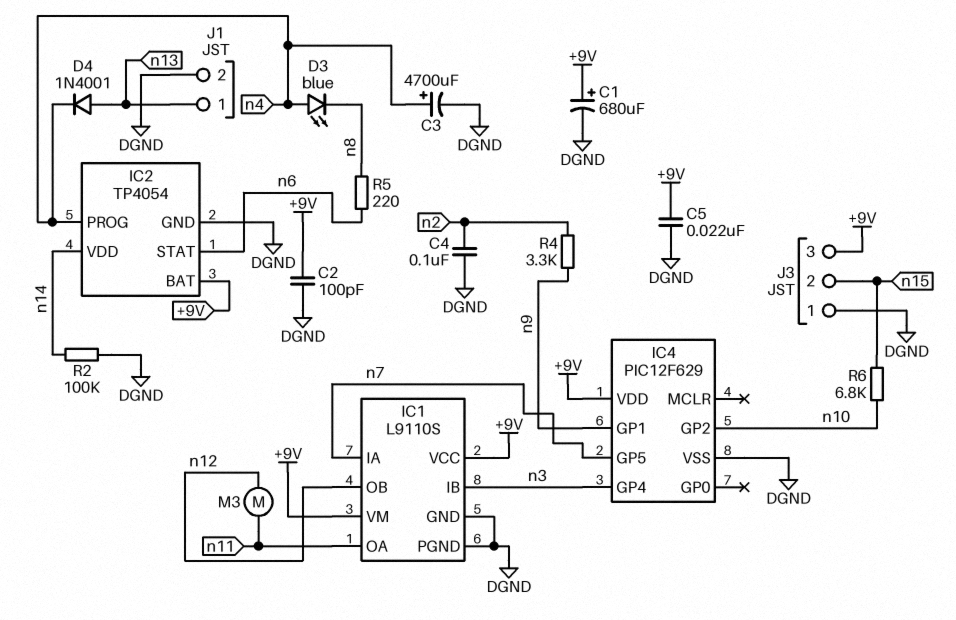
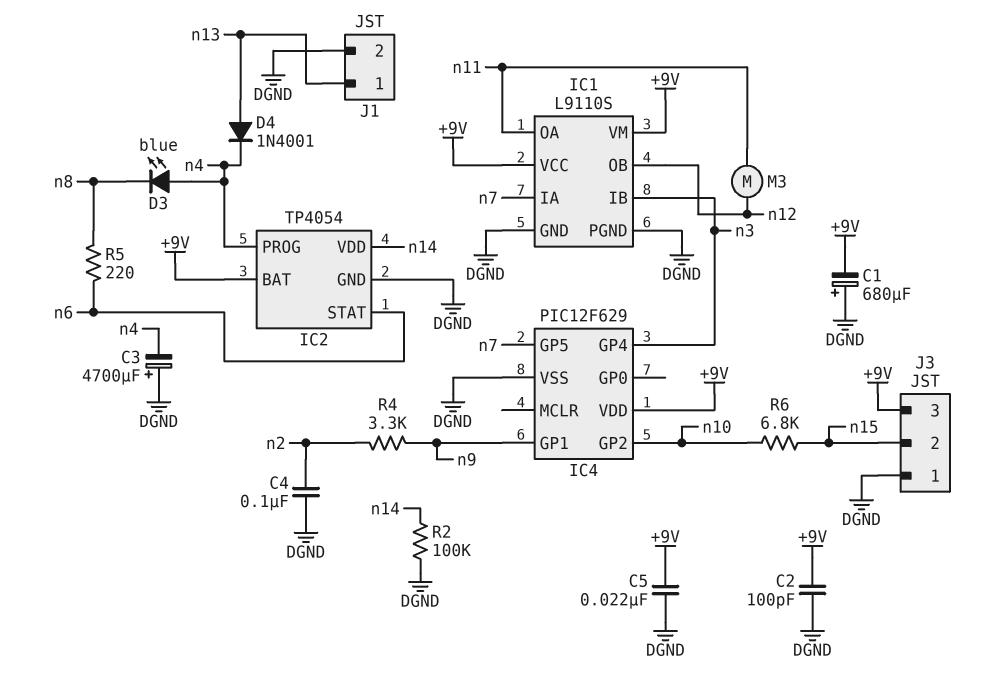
C1: 680uF (plus +9V, minus DGND) -> 680uF (plus DGND, minus +9V)
C3: 4700uF (plus n4, minus DGND) -> 4700uF (plus DGND, minus n4)

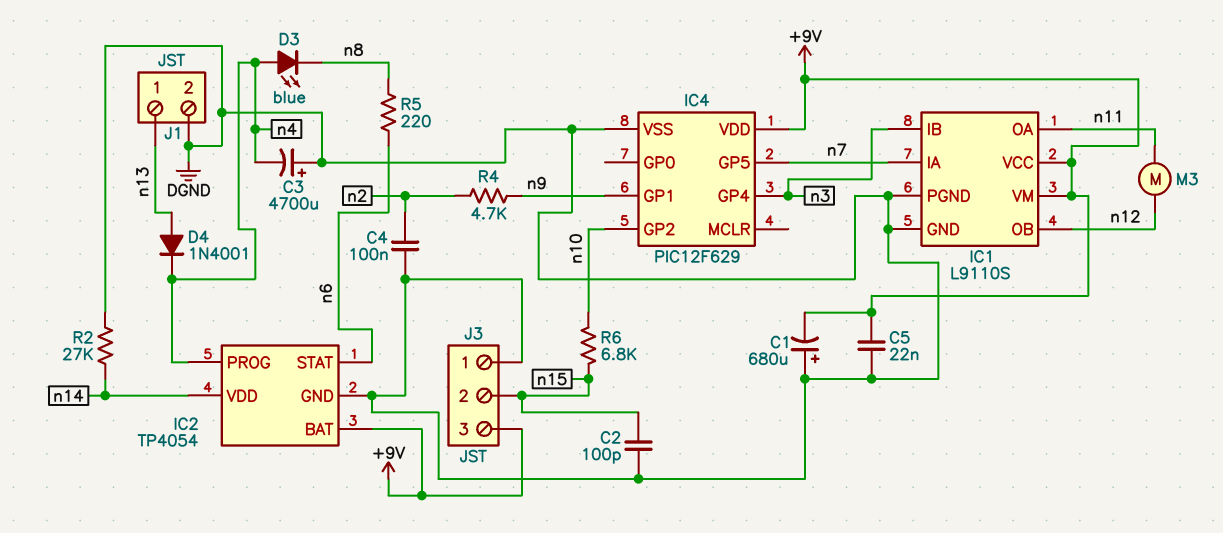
C2: 100pF (+9V, DGND) -> 100pF (DGND, n15)
R2: 100k (DGND, n14) -> 27k (DGND, n14)
R4: 3.3k (n2, n9) -> 4.7k (n2, n9)

